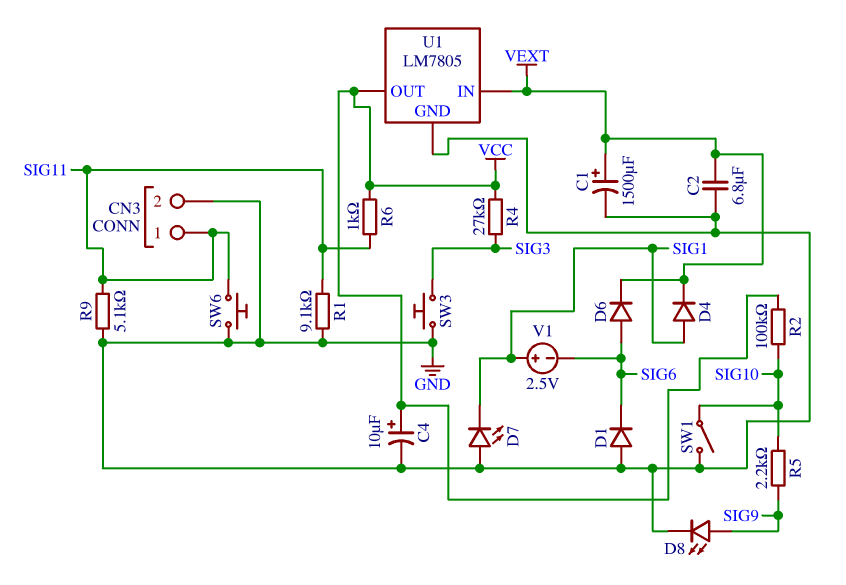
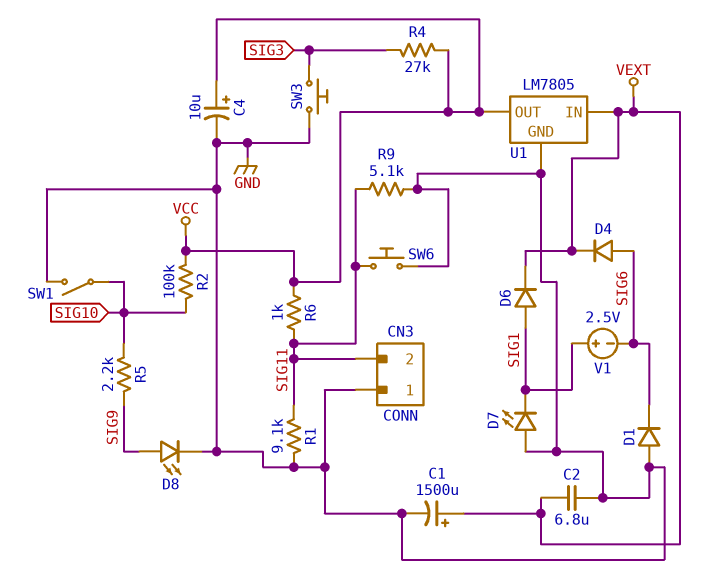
CN3 pin 1: SIG11 -> GND
CN3 pin 2: GND -> SIG11
D4: diode (A SIG1, K VEXT) -> diode (A SIG6, K VEXT)
D6: diode (A SIG6, K VEXT) -> diode (A SIG1, K VEXT)

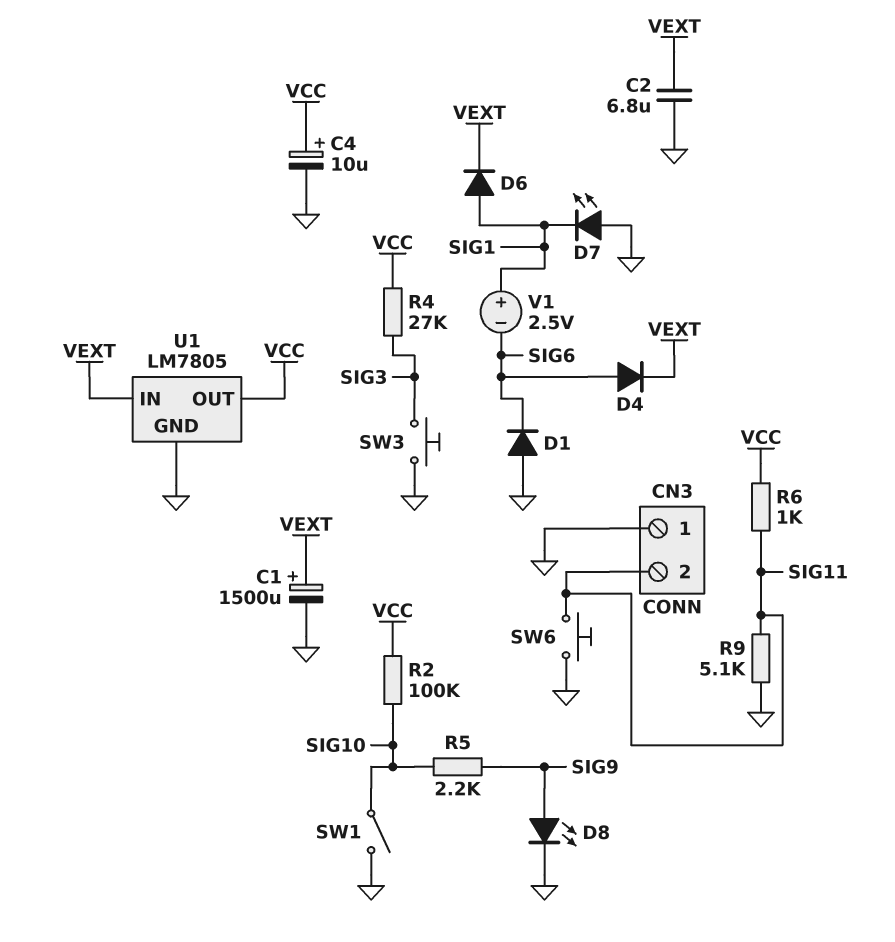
R1: 9.1k (GND, SIG11) -> none

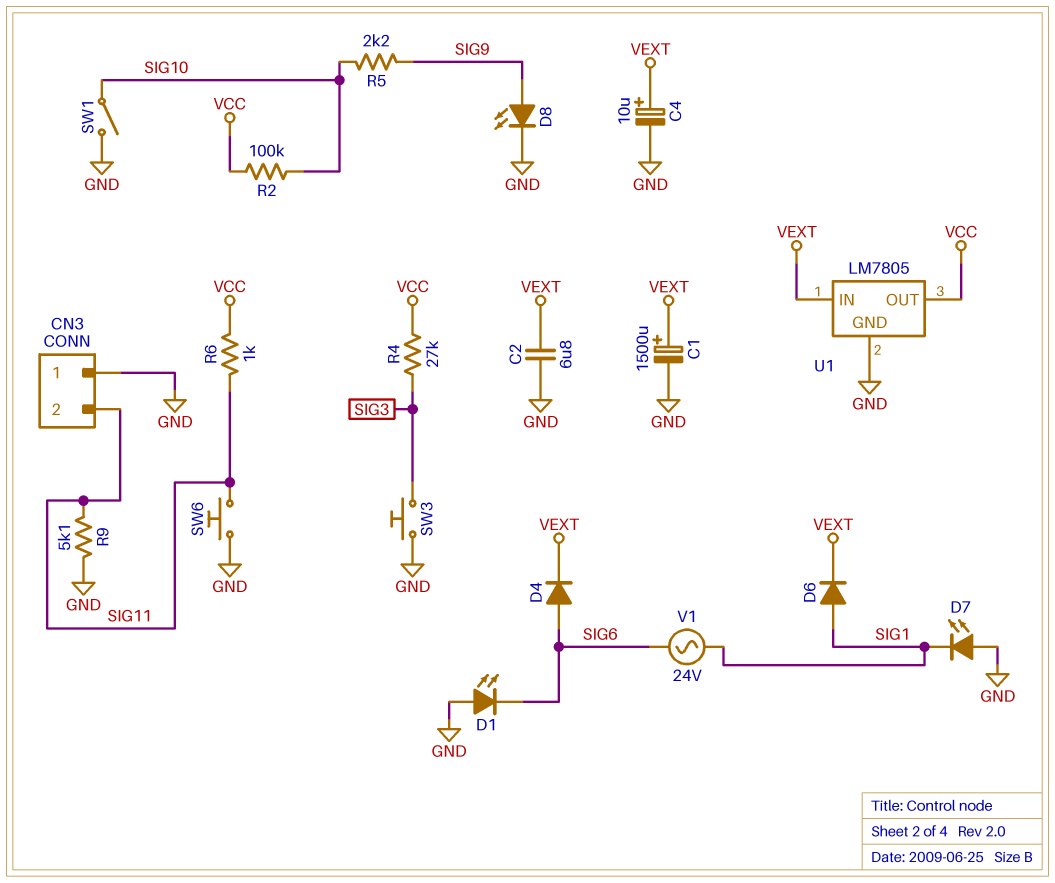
C4: 10uF (plus VCC, minus GND) -> 10uF (plus VEXT, minus GND)
D1: diode (A GND, K SIG6) -> LED (A GND, K SIG6)
V1: 2.5V (plus SIG1, minus SIG6) -> AC 24V (SIG1, SIG6)

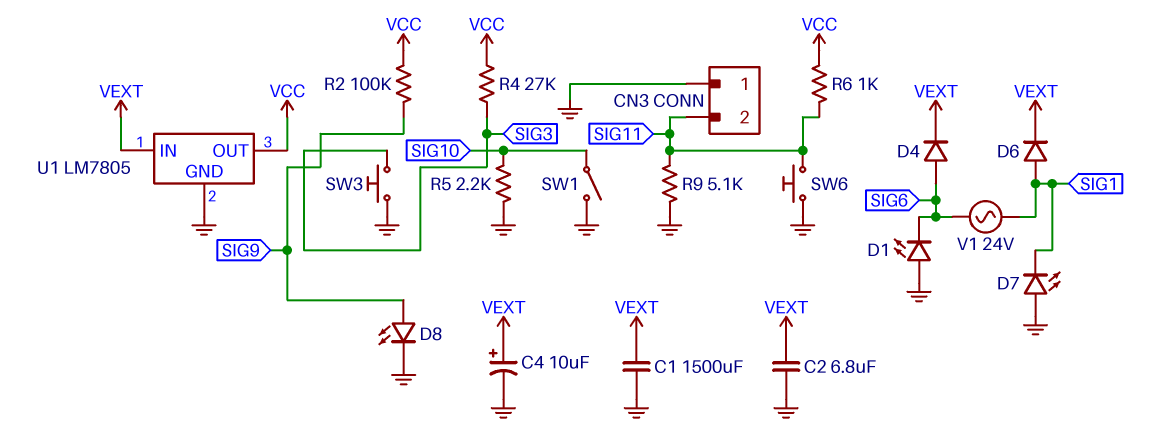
C1: 1500uF (plus VEXT, minus GND) -> 1500uF (GND, VEXT)
R2: 100k (SIG10, VCC) -> 100k (SIG9, VCC)
R5: 2.2k (SIG9, SIG10) -> 2.2k (GND, SIG10)

